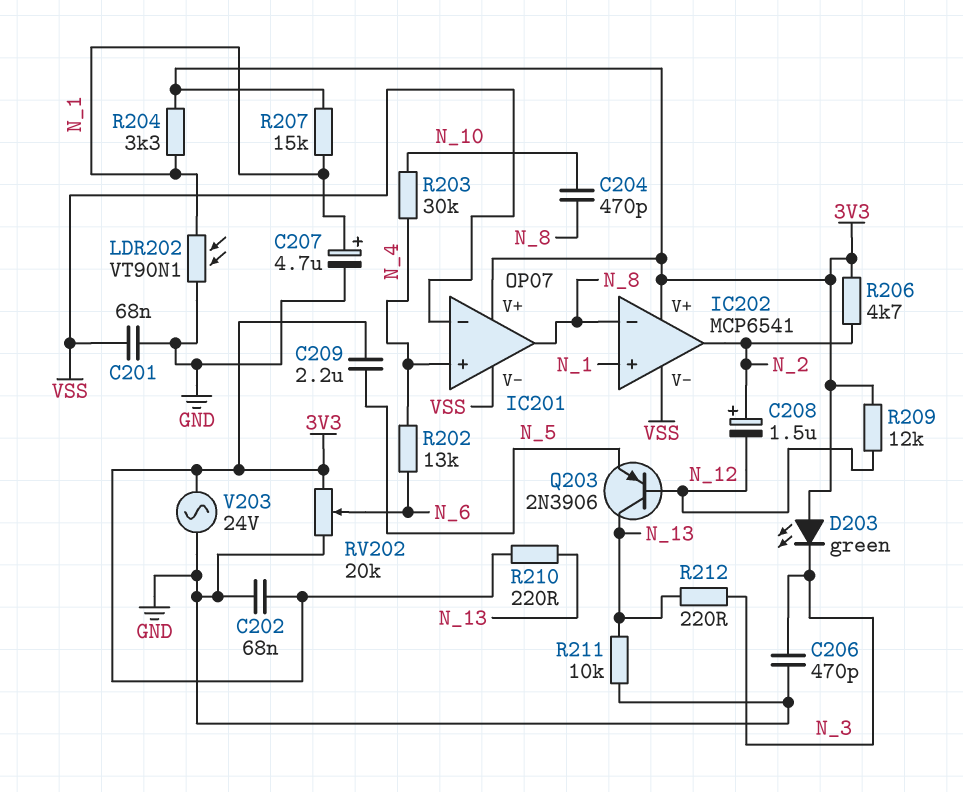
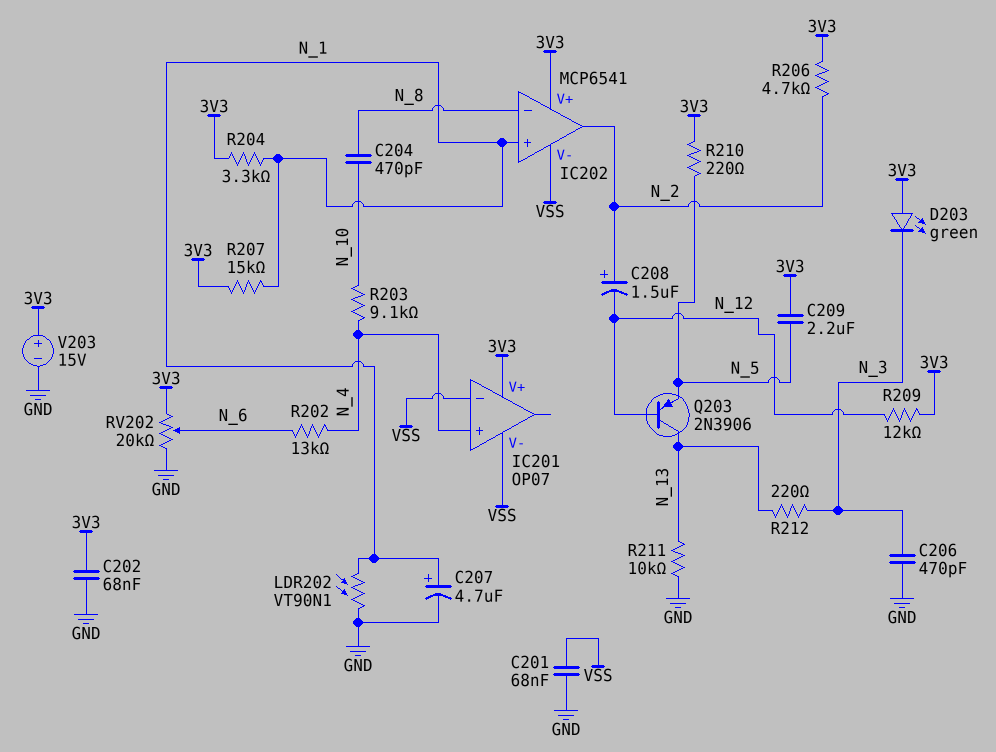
IC201 pin out: N_8 -> none
R203: 30k (N_4, N_10) -> 9.1k (N_4, N_10)
R210: 220 (3V3, N_13) -> 220 (3V3, N_5)
V203: AC 24V (3V3, GND) -> 15V (plus 3V3, minus GND)

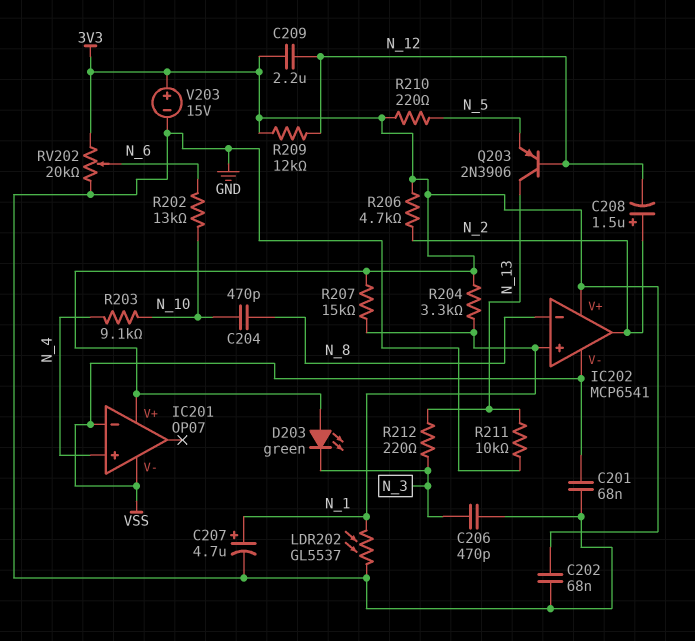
C209: 2.2uF (3V3, N_5) -> 2.2uF (3V3, N_12)
LDR202: VT90N1 (GND, N_1) -> GL5537 (GND, N_1)
R202: 13k (N_4, N_6) -> 13k (N_6, N_10)

